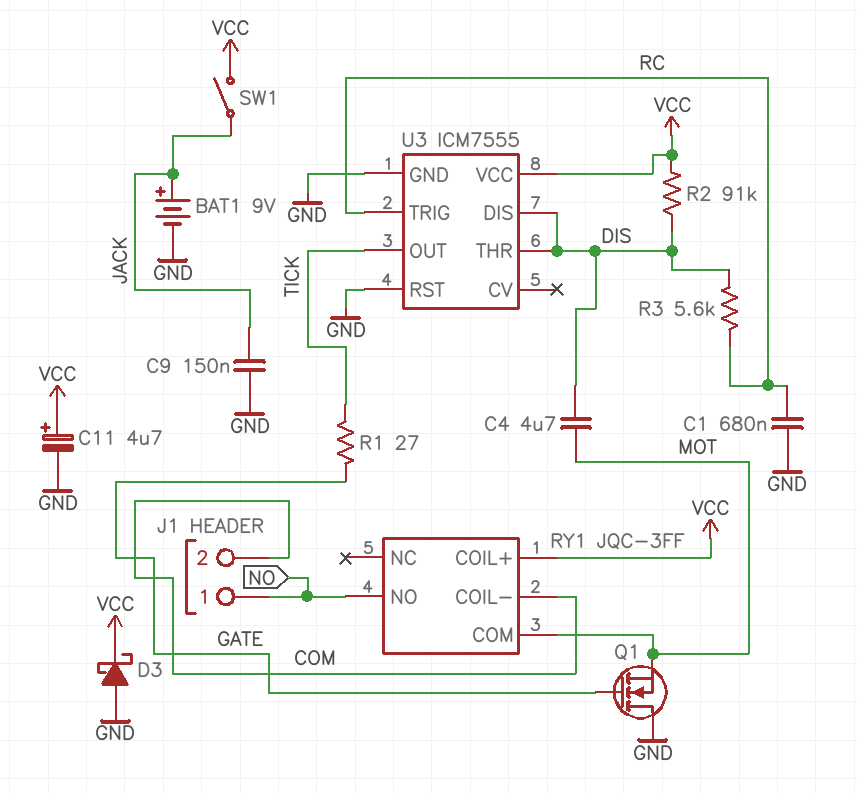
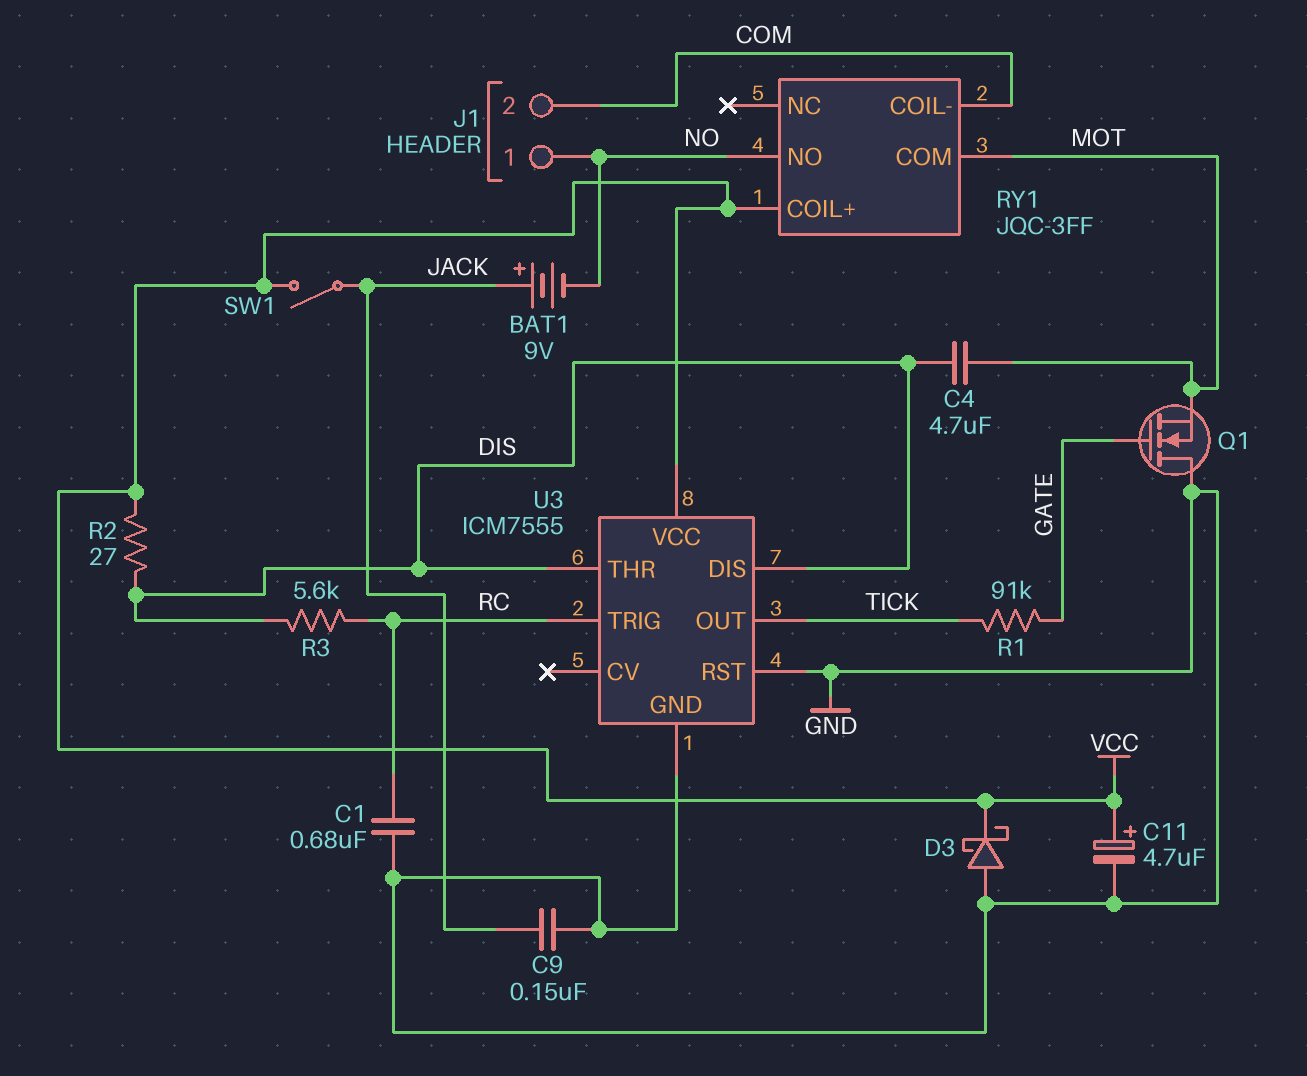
BAT1: 9V (plus JACK, minus GND) -> 9V (plus JACK, minus NO)
R1: 27 (GATE, TICK) -> 91k (GATE, TICK)
R2: 91k (DIS, VCC) -> 27 (DIS, VCC)

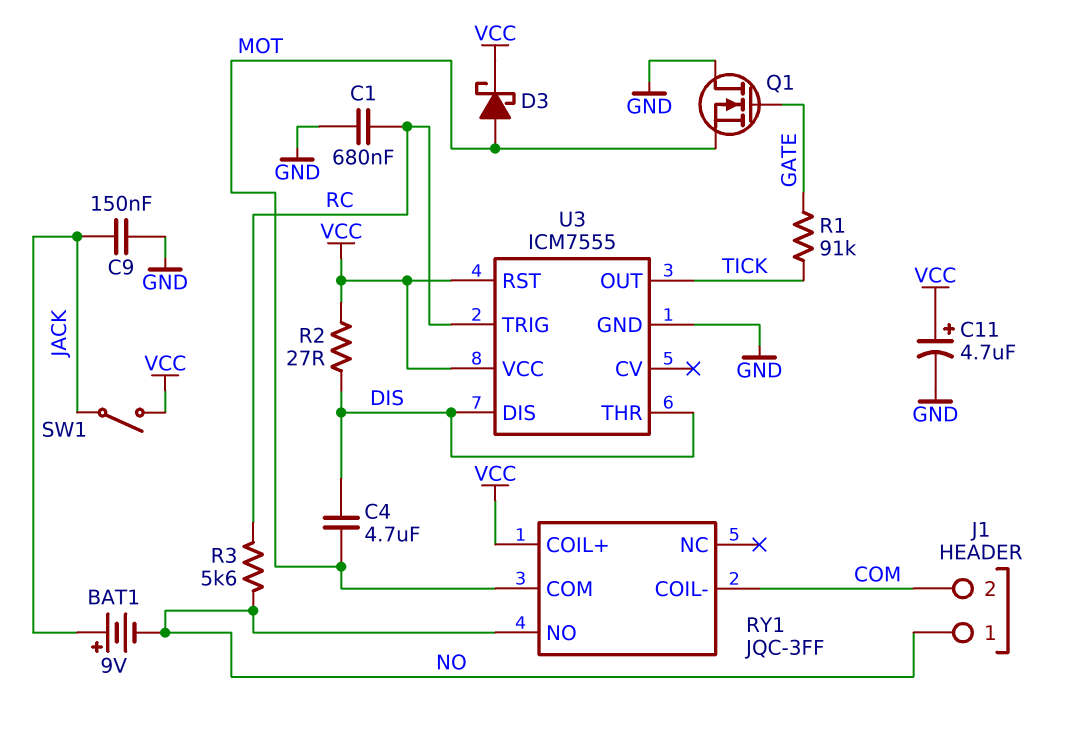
D3: schottky (A GND, K VCC) -> schottky (A MOT, K VCC)
R3: 5.6k (DIS, RC) -> 5.6k (NO, RC)
U3 pin RST: GND -> VCC

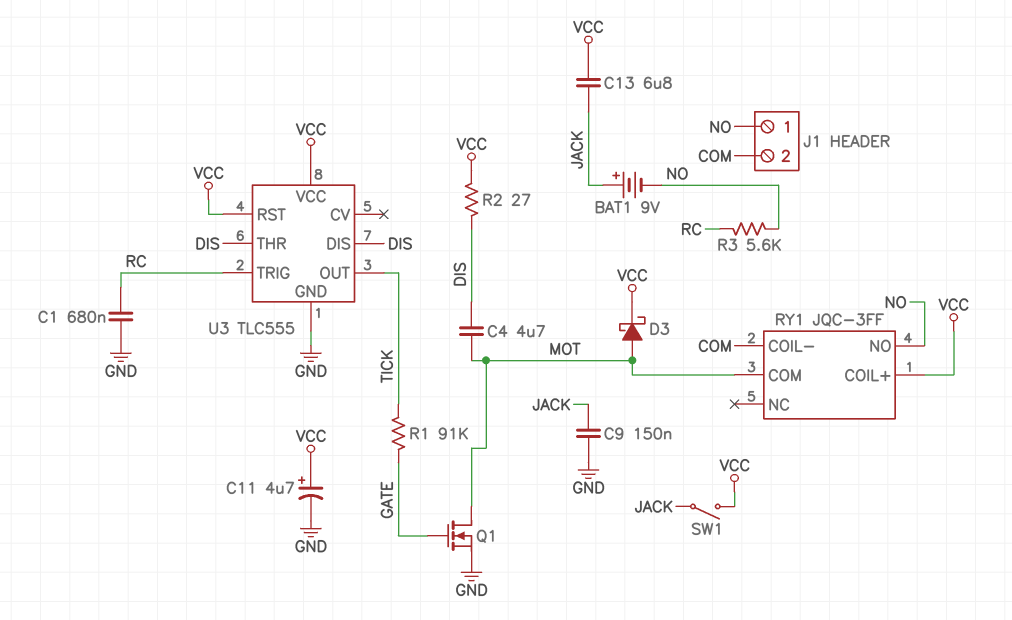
C13: none -> 6.8uF (JACK, VCC)
Q1: NMOS (G GATE, D GND, S MOT) -> NMOS (G GATE, D MOT, S GND)
U3: ICM7555 -> TLC555

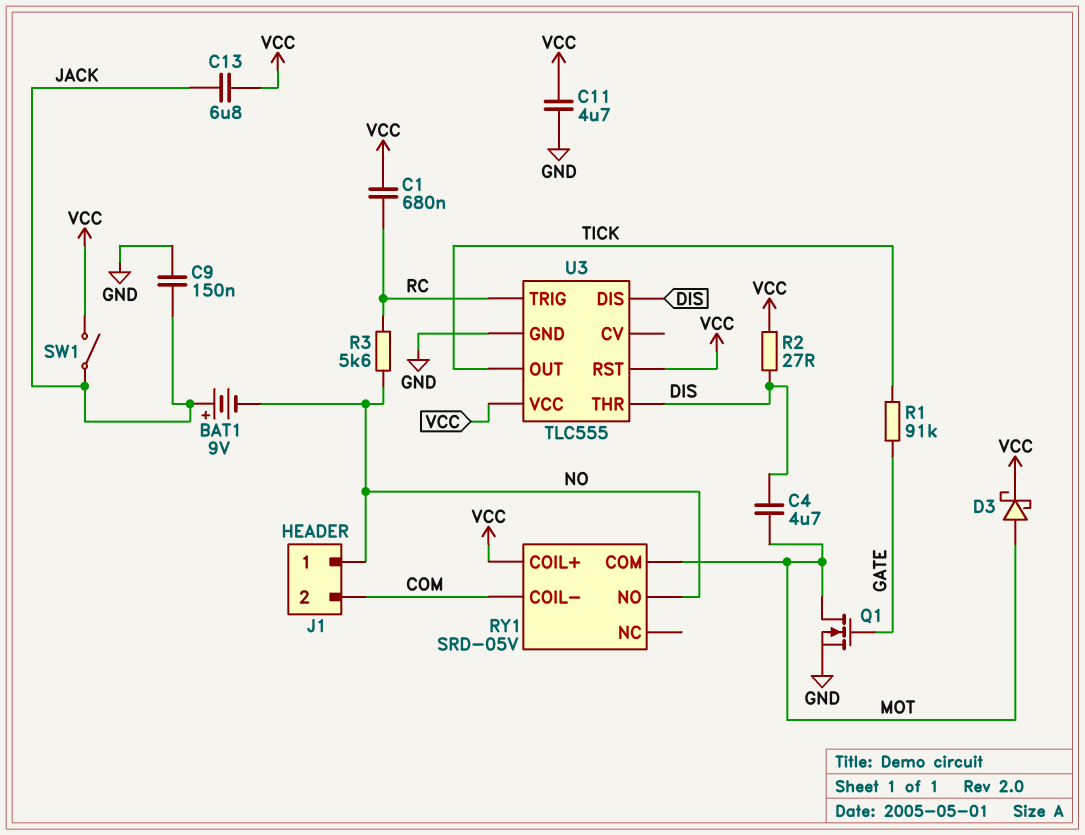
C1: 680nF (GND, RC) -> 680nF (RC, VCC)
C11: 4.7uF (plus VCC, minus GND) -> 4.7uF (GND, VCC)
RY1: JQC-3FF -> SRD-05V

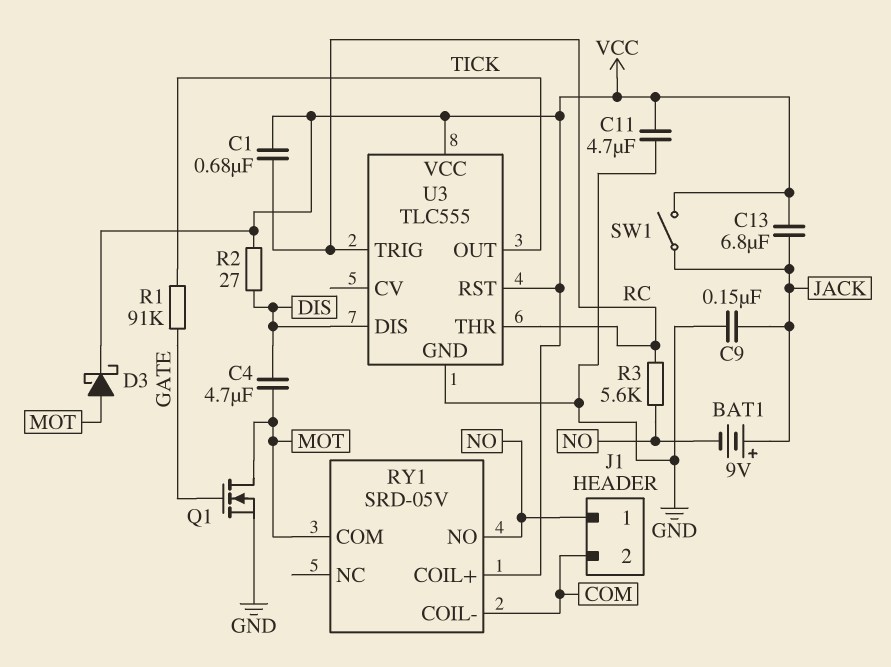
U3 pin THR: DIS -> RC

